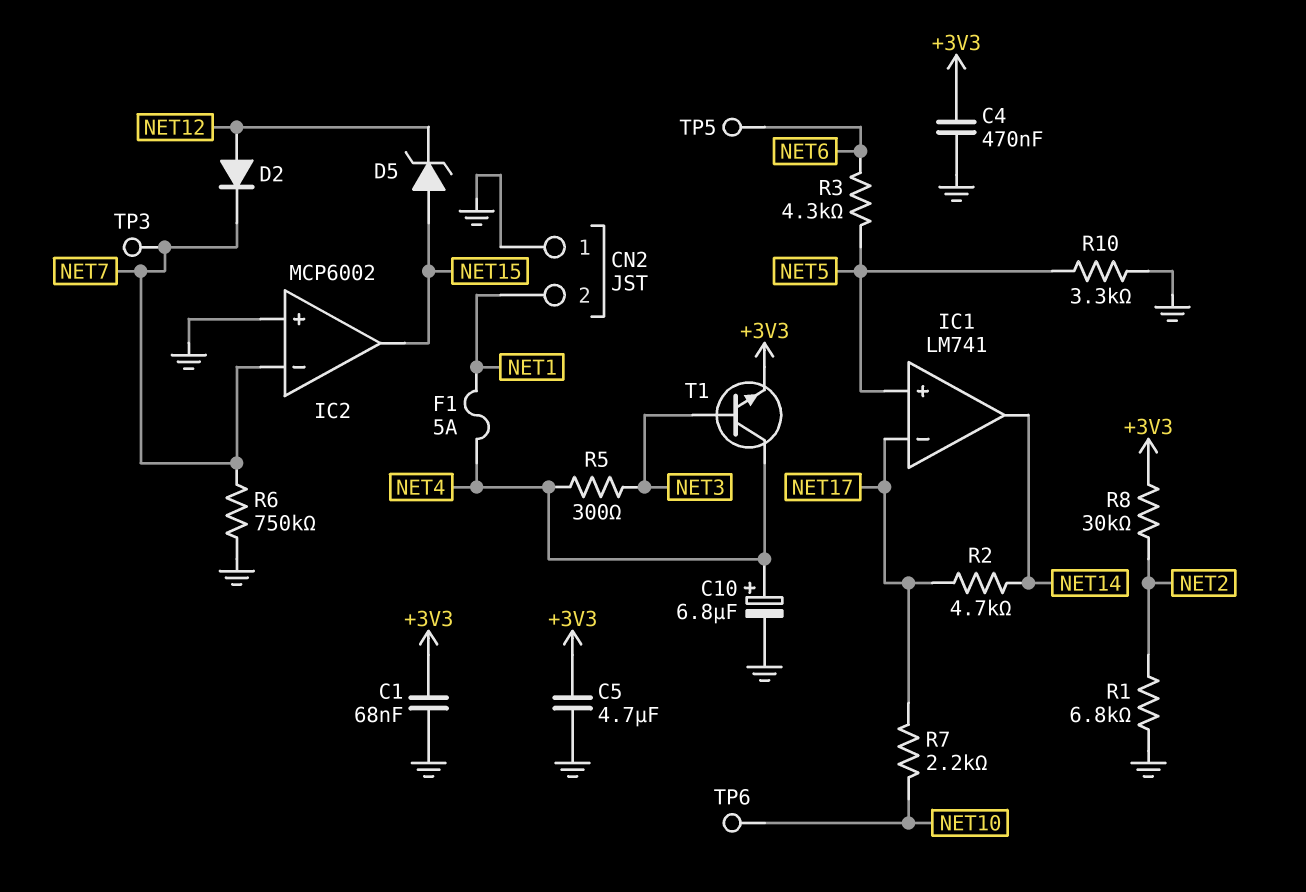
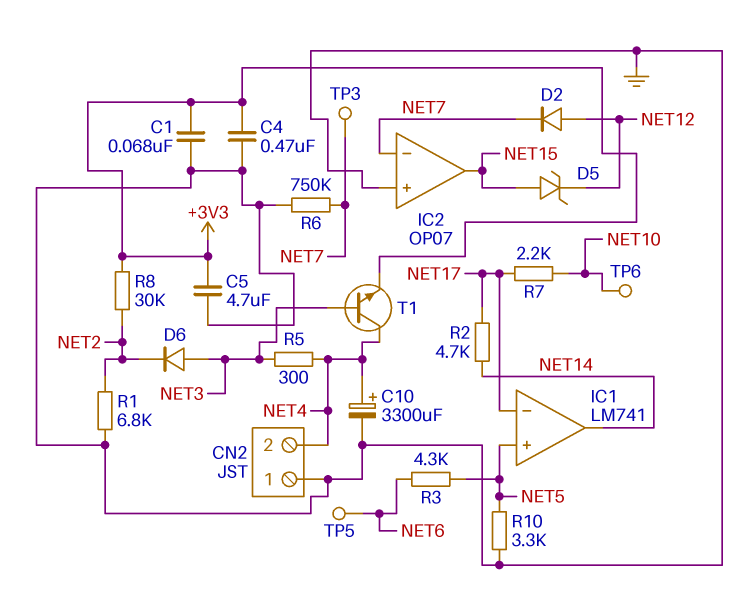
C10: 6.8uF (plus NET4, minus GND) -> 3300uF (plus NET4, minus GND)
CN2 pin 2: NET1 -> NET4
D6: none -> diode (A NET3, K NET2)
F1: 5A (NET1, NET4) -> none
IC2: MCP6002 -> OP07

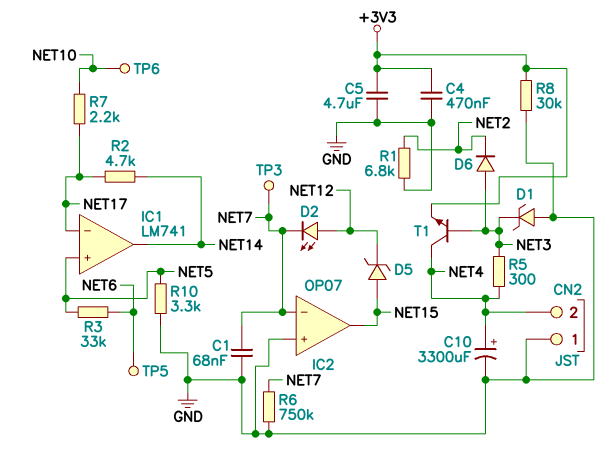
C1: 68nF (+3V3, GND) -> 68nF (GND, NET7)
D1: none -> zener (A GND, K NET3)
D2: diode (A NET12, K NET7) -> LED (A NET12, K NET7)
R3: 4.3k (NET5, NET6) -> 33k (NET5, NET6)
R8: 30k (+3V3, NET2) -> 30k (+3V3, GND)

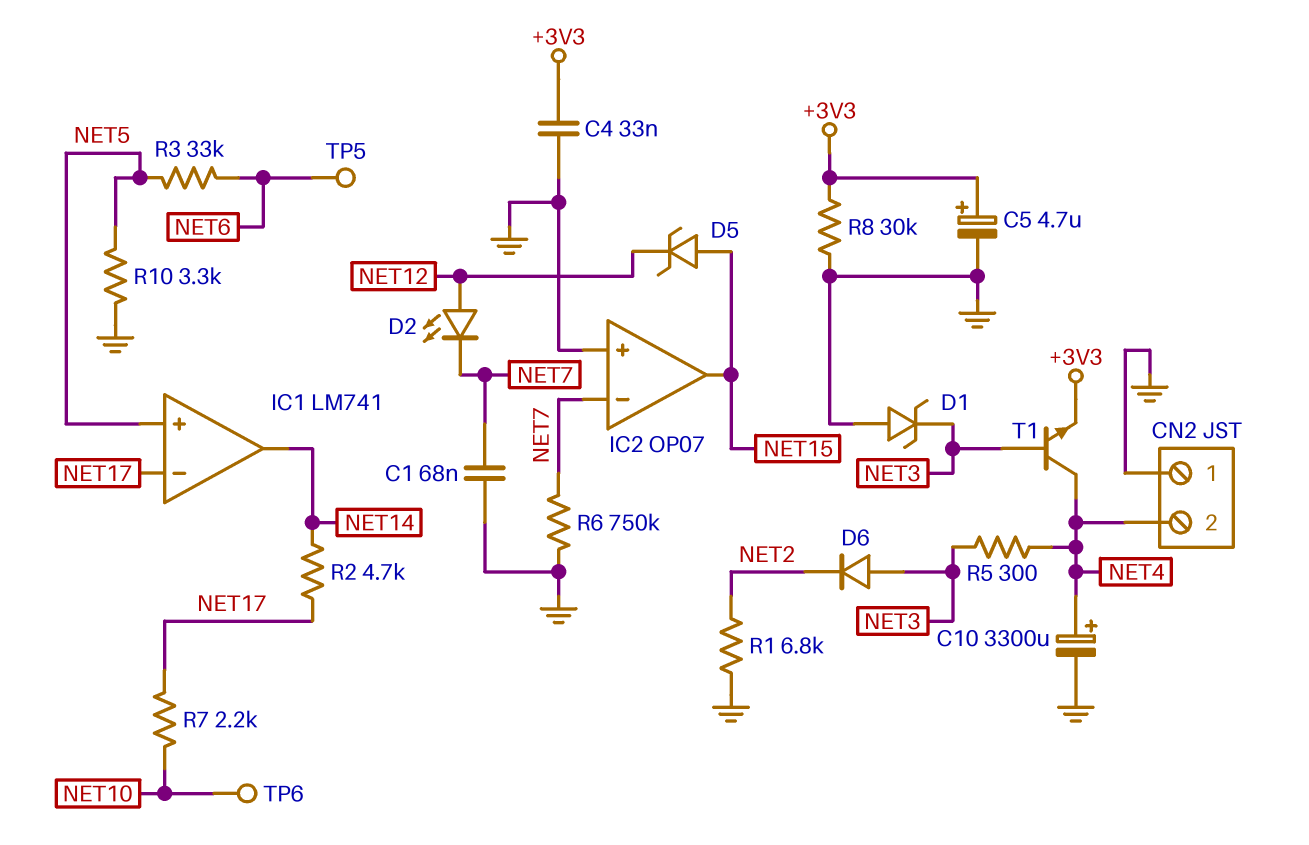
C4: 470nF (+3V3, GND) -> 33nF (+3V3, GND)
C5: 4.7uF (+3V3, GND) -> 4.7uF (plus +3V3, minus GND)
TP3: test point (NET7) -> none

